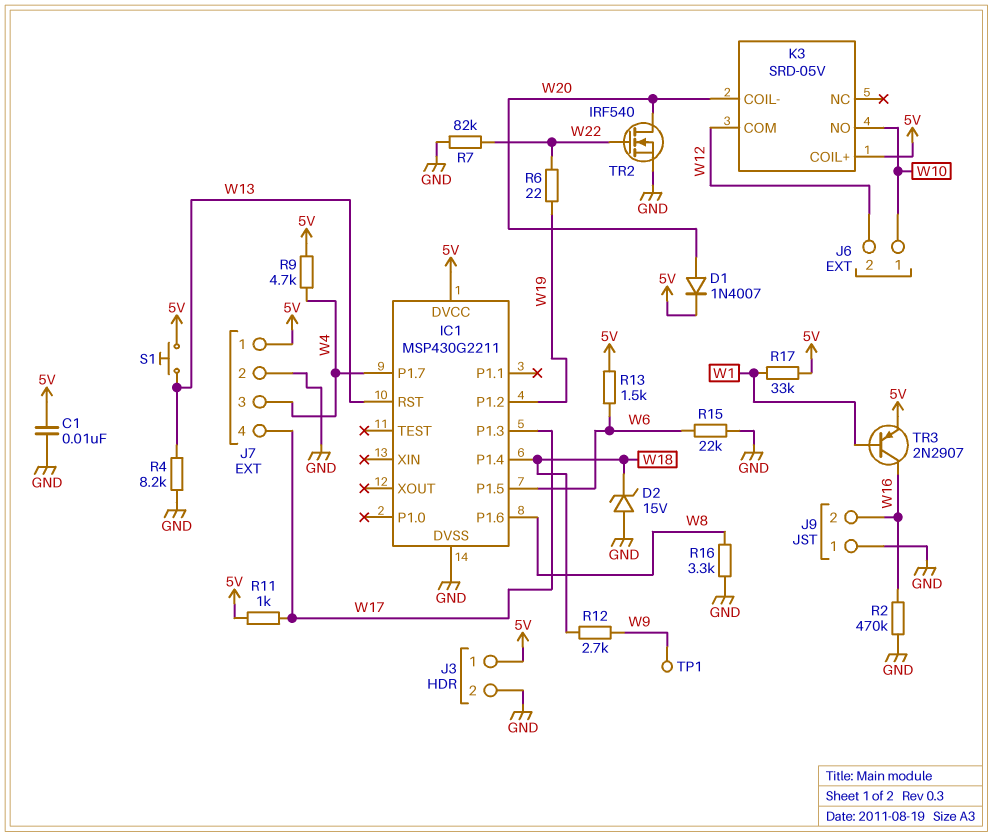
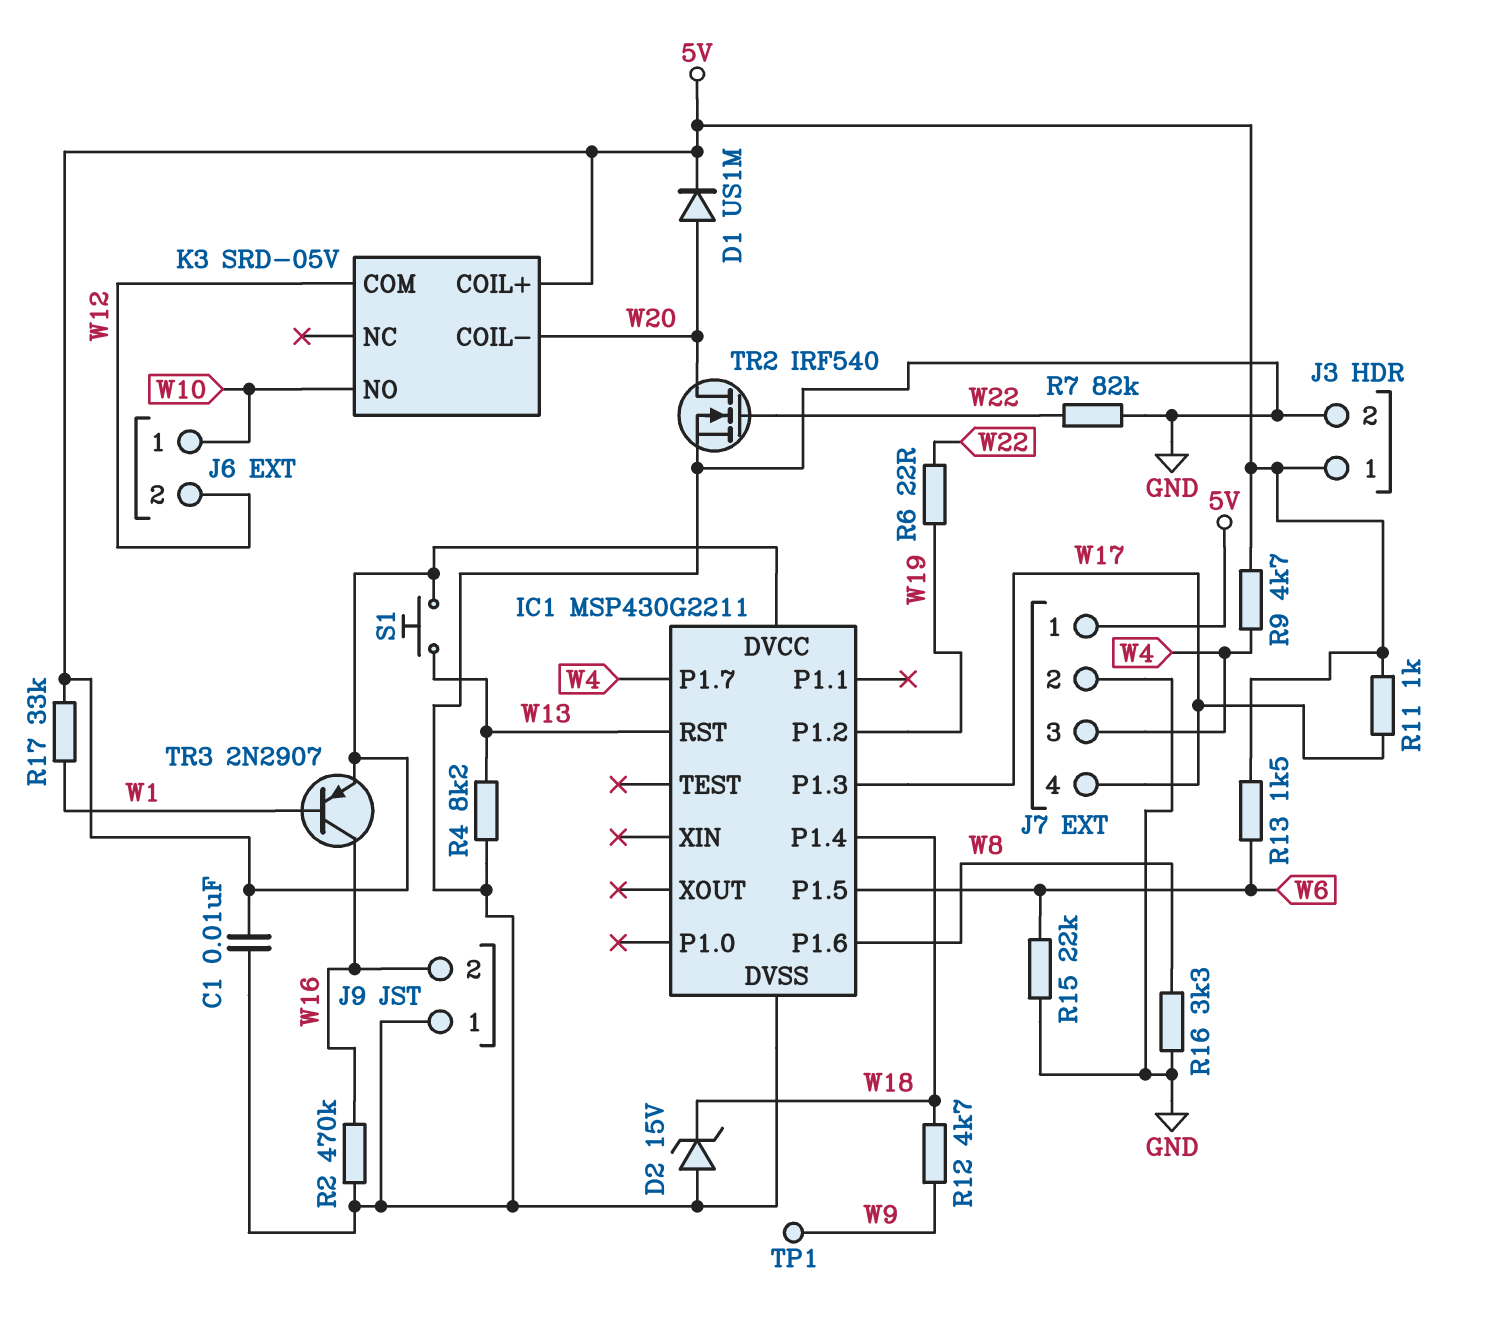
D1: diode 1N4007 (A W20, K 5V) -> diode US1M (A W20, K 5V)
R12: 2.7k (W9, W18) -> 4.7k (W9, W18)

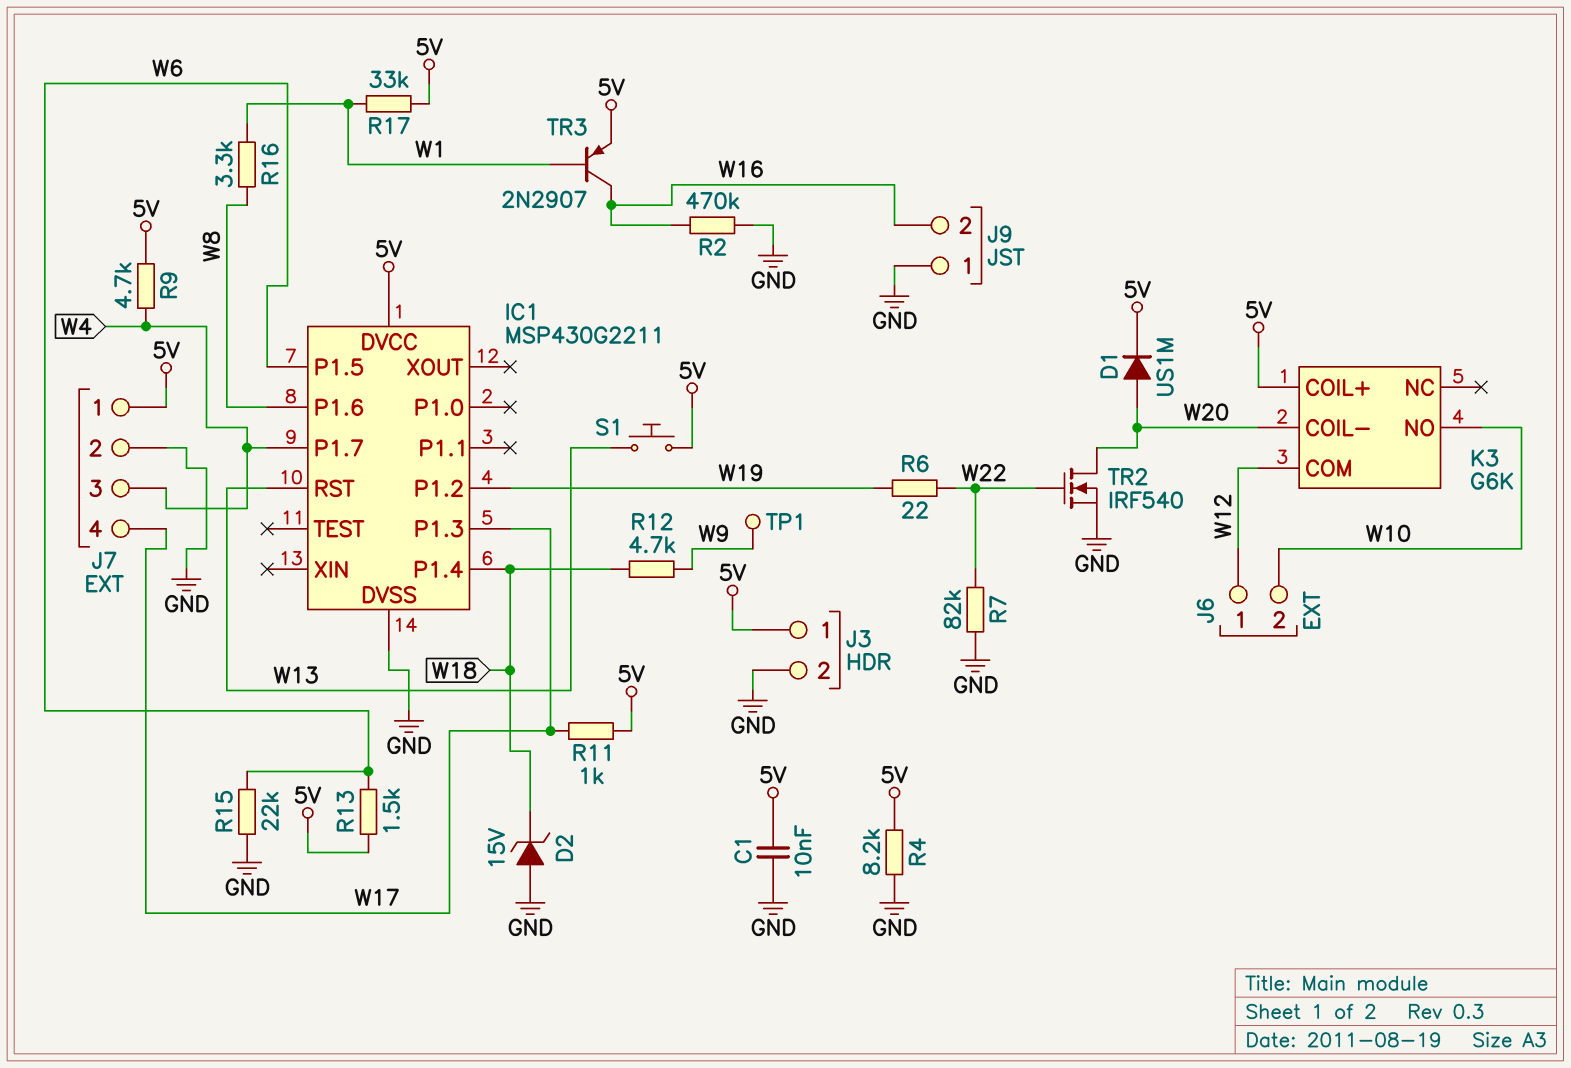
J6 pin 1: W10 -> W12
J6 pin 2: W12 -> W10
K3: SRD-05V -> G6K
R4: 8.2k (GND, W13) -> 8.2k (5V, GND)
R16: 3.3k (GND, W8) -> 3.3k (W1, W8)

